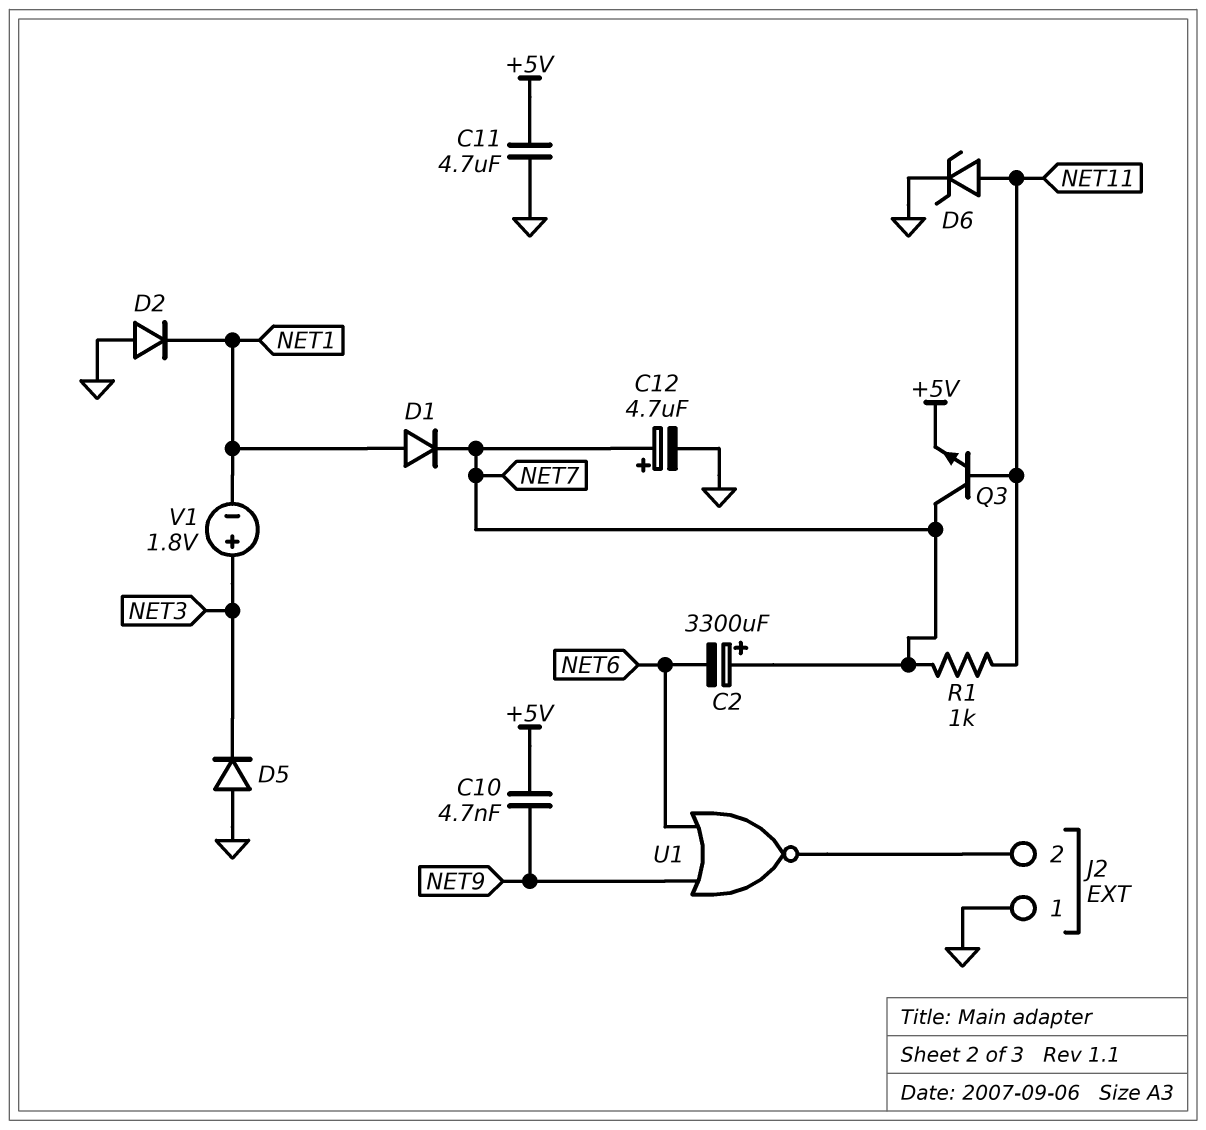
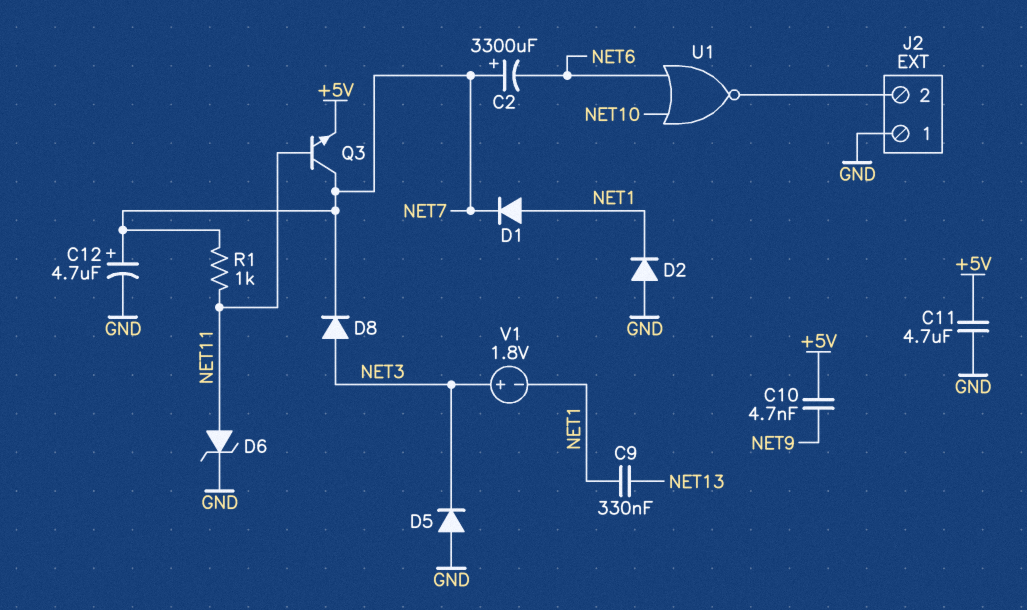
C9: none -> 330nF (NET1, NET13)
D8: none -> diode (A NET3, K NET7)
U1: NOR (in NET6, in NET9, out J2/2) -> NOR (in NET6, in NET10, out J2/2)

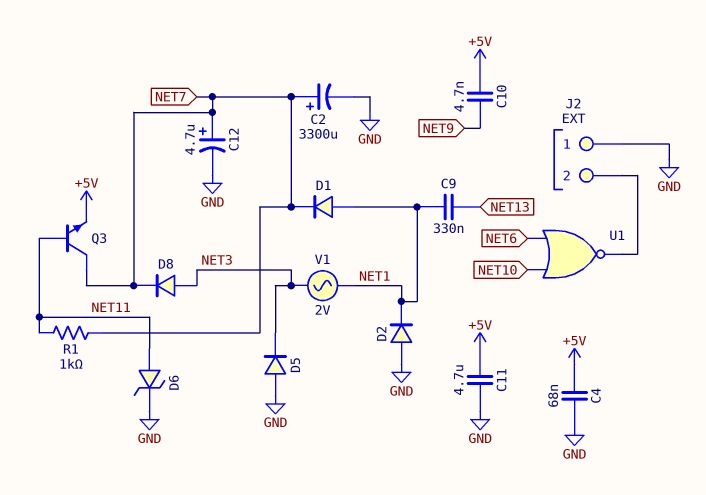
C2: 3300uF (plus NET7, minus NET6) -> 3300uF (plus NET7, minus GND)
C4: none -> 68nF (+5V, GND)
V1: 1.8V (plus NET3, minus NET1) -> AC 2V (NET1, NET3)

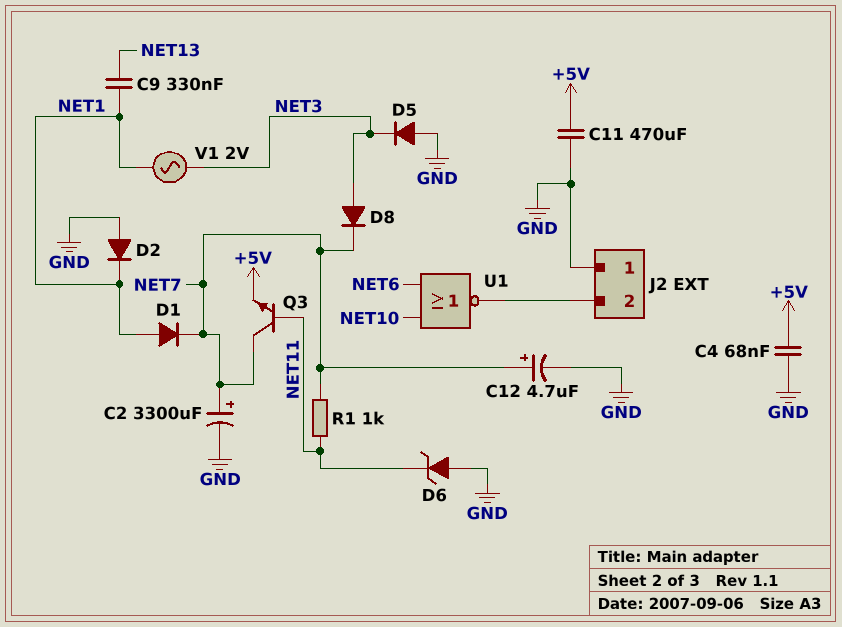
C10: 4.7nF (+5V, NET9) -> none
C11: 4.7uF (+5V, GND) -> 470uF (+5V, GND)
D6: zener (A NET11, K GND) -> zener (A GND, K NET11)

